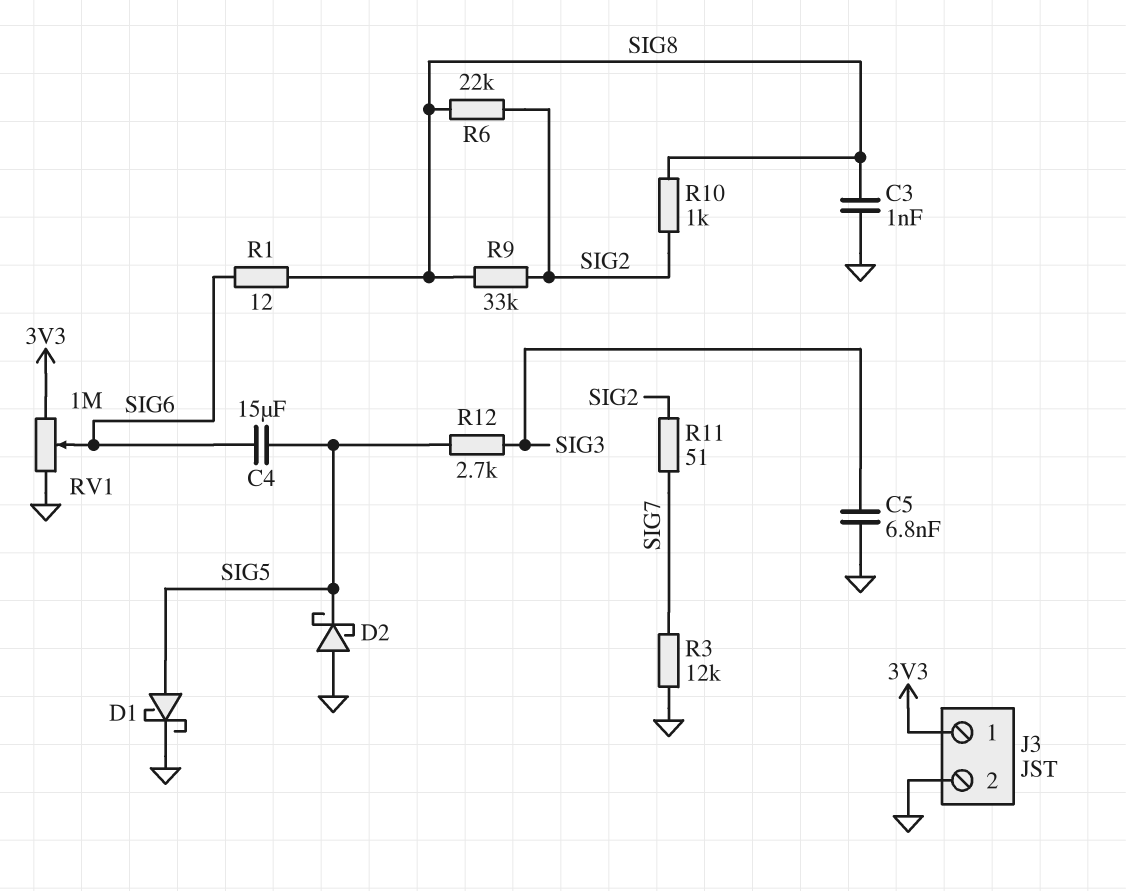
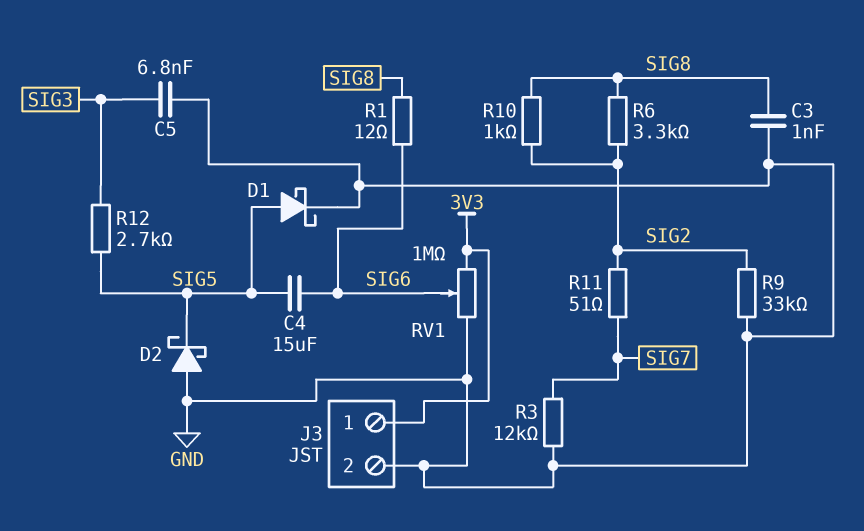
R6: 22k (SIG2, SIG8) -> 3.3k (SIG2, SIG8)
R9: 33k (SIG2, SIG8) -> 33k (GND, SIG2)

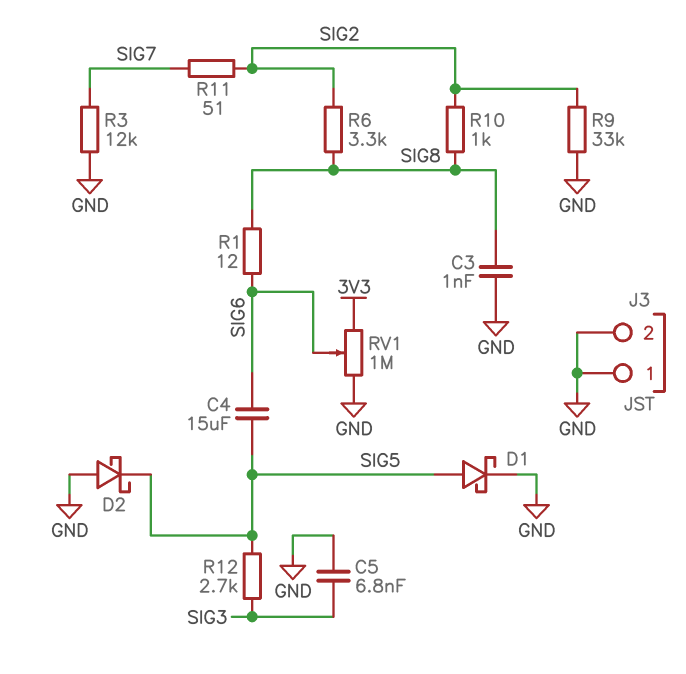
J3 pin 1: 3V3 -> GND

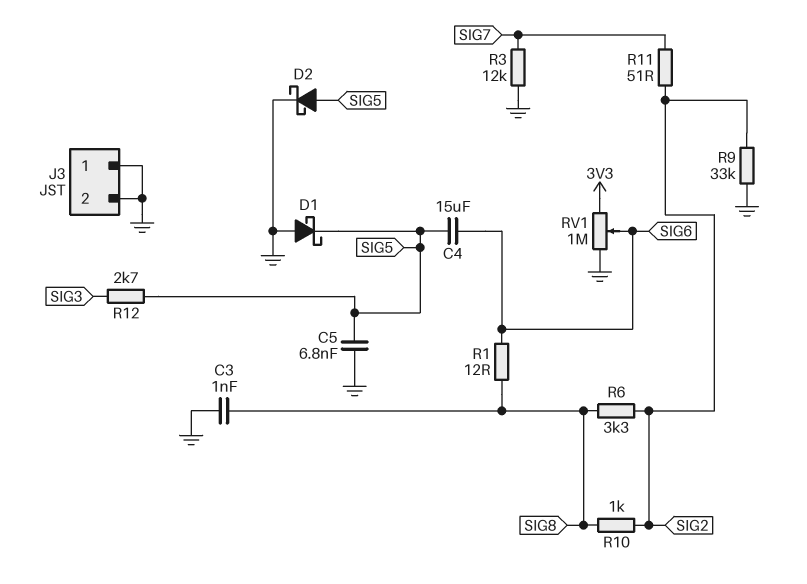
C5: 6.8nF (GND, SIG3) -> 6.8nF (GND, SIG5)
D1: schottky (A SIG5, K GND) -> schottky (A GND, K SIG5)
D2: schottky (A GND, K SIG5) -> schottky (A SIG5, K GND)

